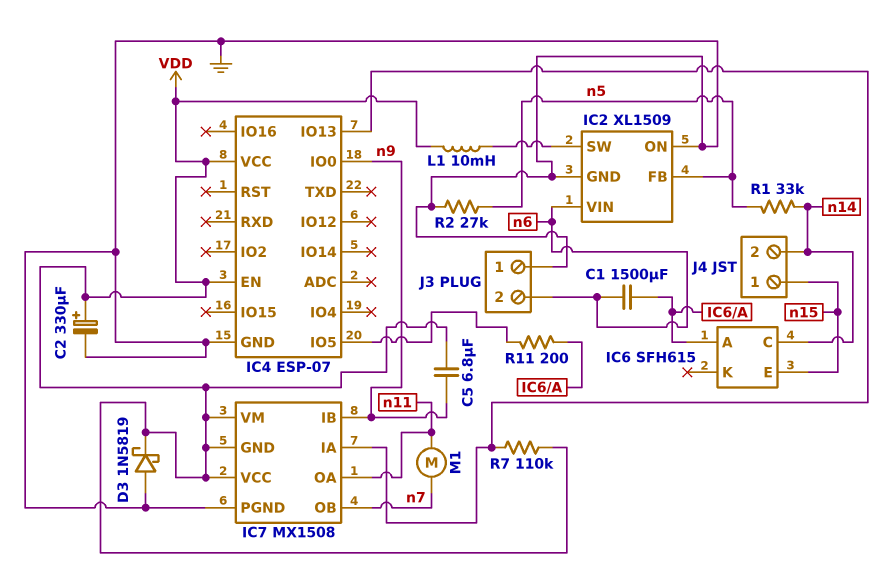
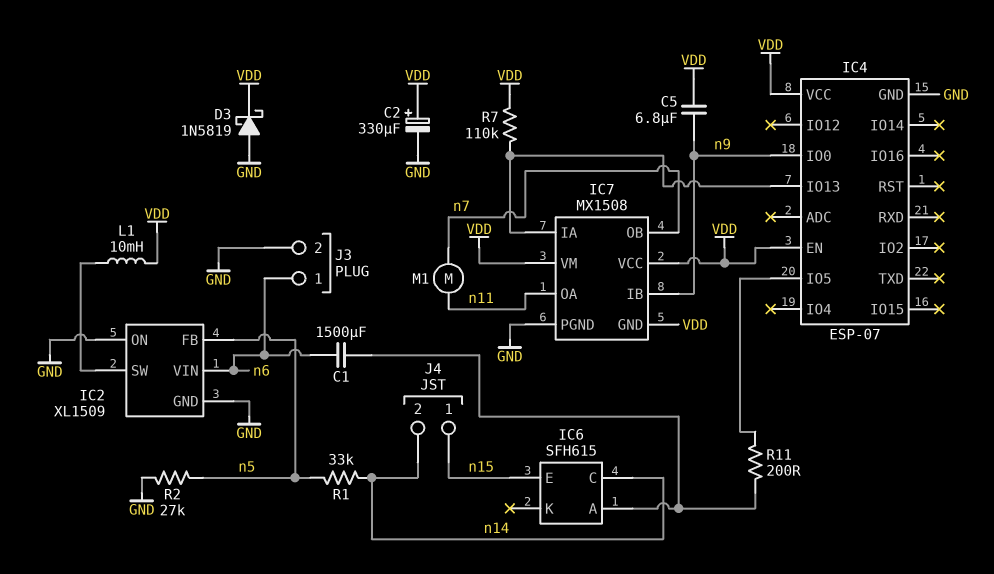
J3 pin 1: GND -> n6
J3 pin 2: n6 -> GND

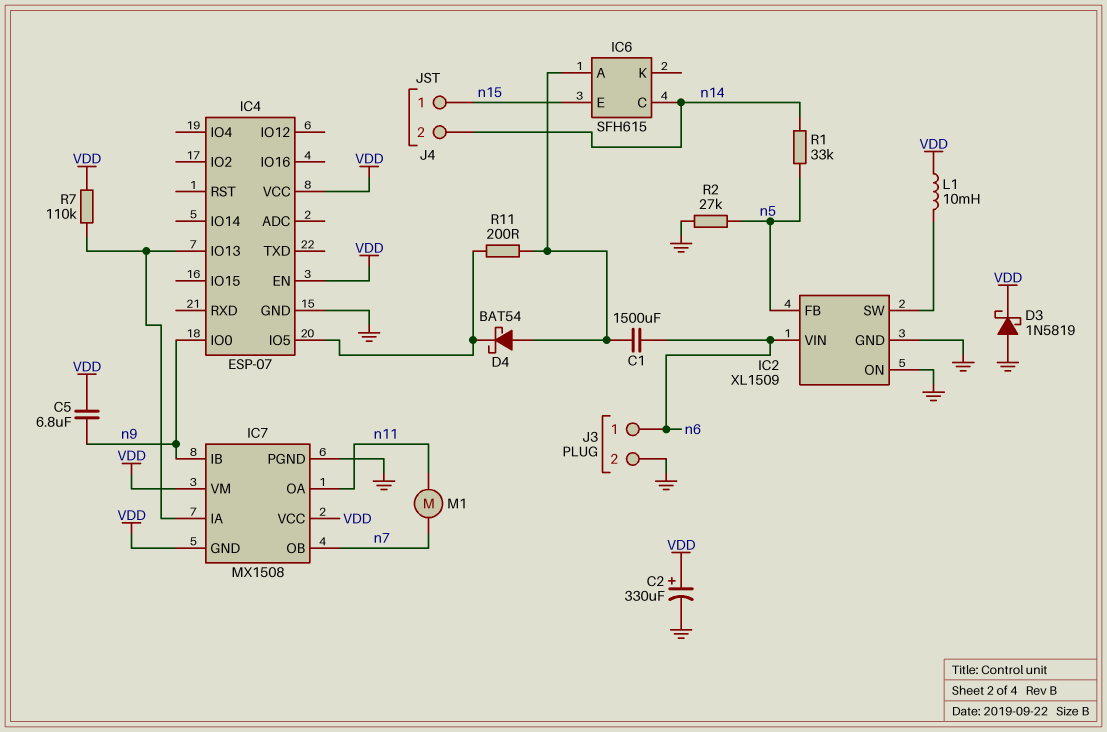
D4: none -> schottky BAT54 (A IC6/A, K IC4/IO5)

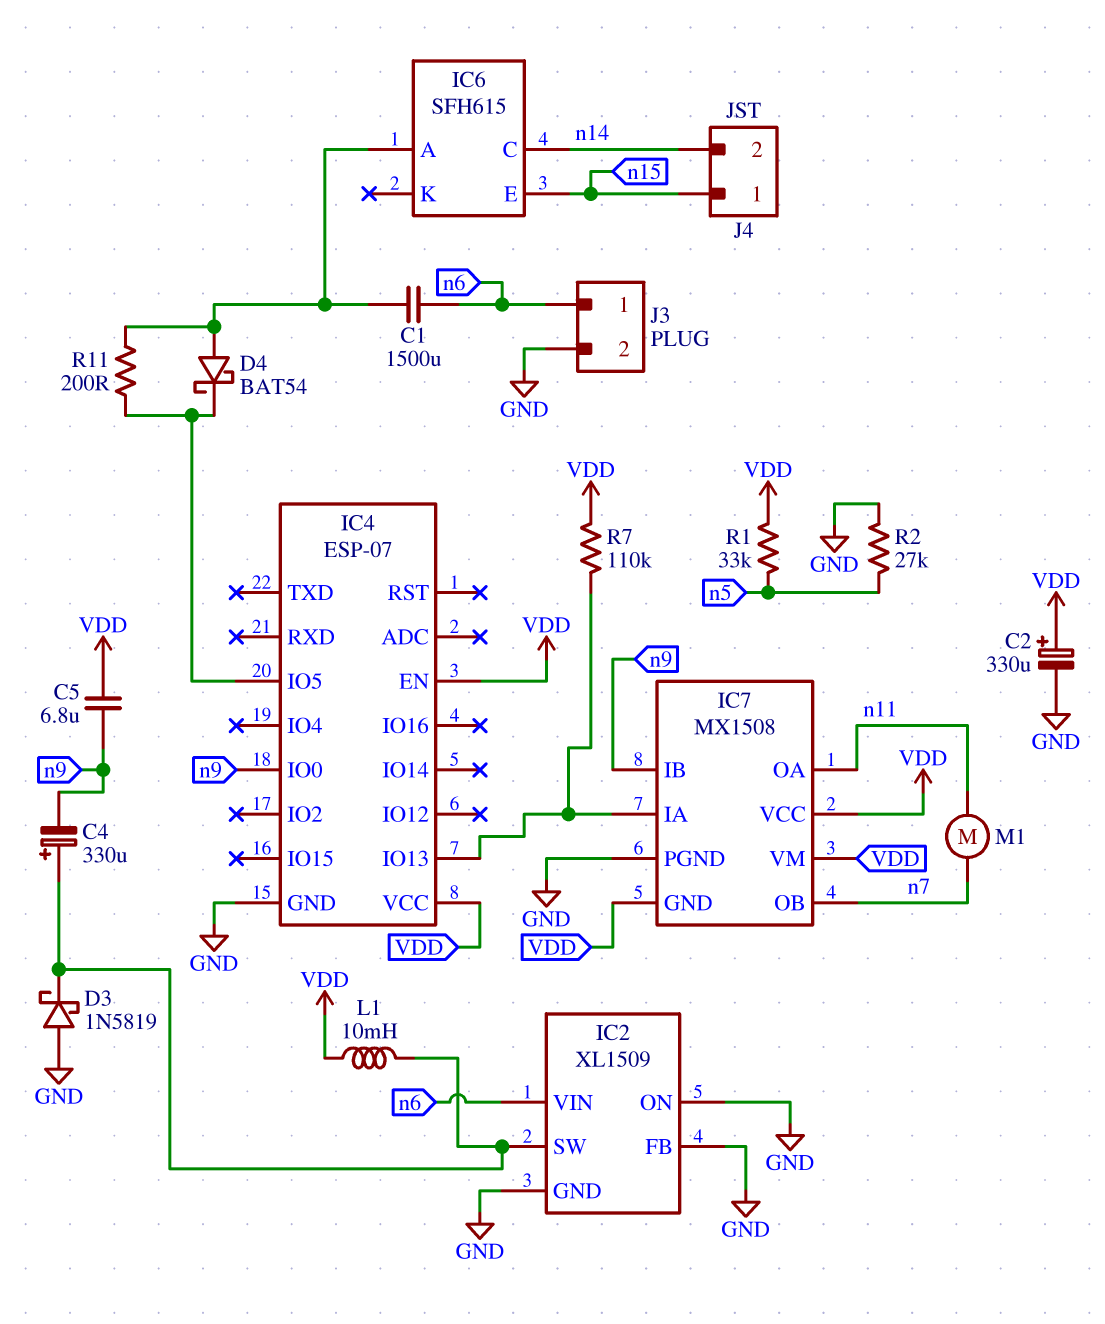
C4: none -> 330uF (plus IC2/SW, minus n9)
D3: schottky 1N5819 (A GND, K VDD) -> schottky 1N5819 (A GND, K IC2/SW)
IC2 pin FB: n5 -> GND
R1: 33k (n5, n14) -> 33k (VDD, n5)

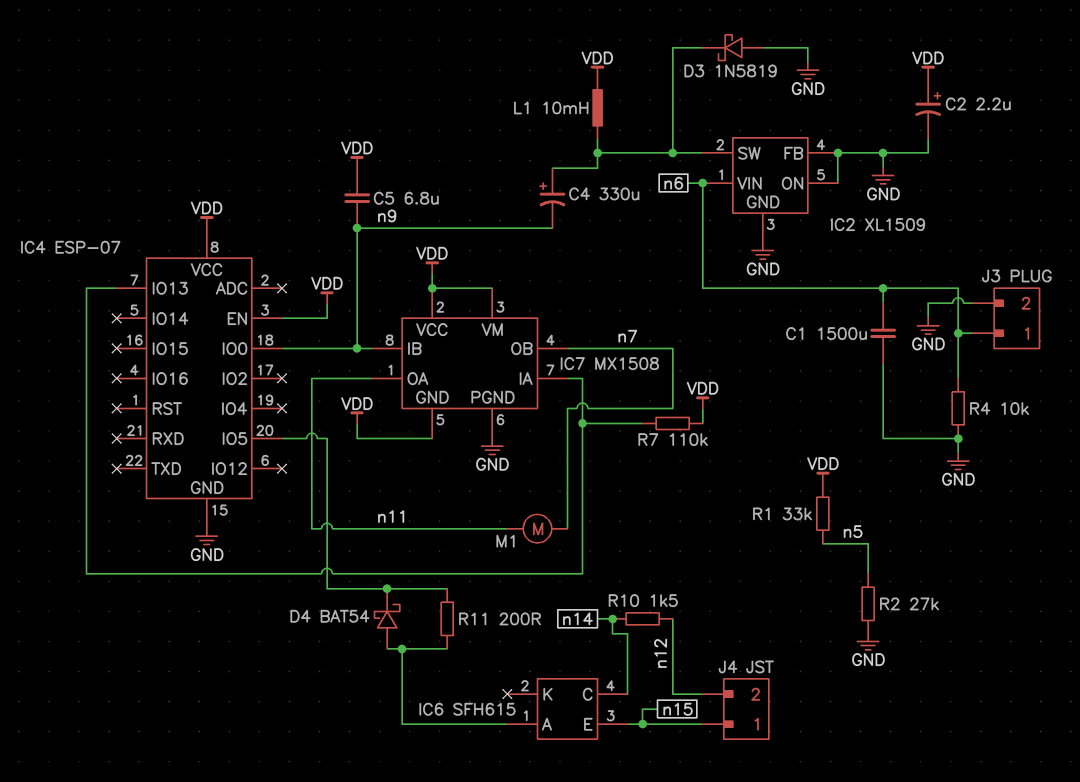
C1: 1500uF (IC6/A, n6) -> 1500uF (GND, n6)
C2: 330uF (plus VDD, minus GND) -> 2.2uF (plus VDD, minus GND)
J4 pin 2: n14 -> n12
R4: none -> 10k (GND, n6)
R10: none -> 1.5k (n12, n14)

